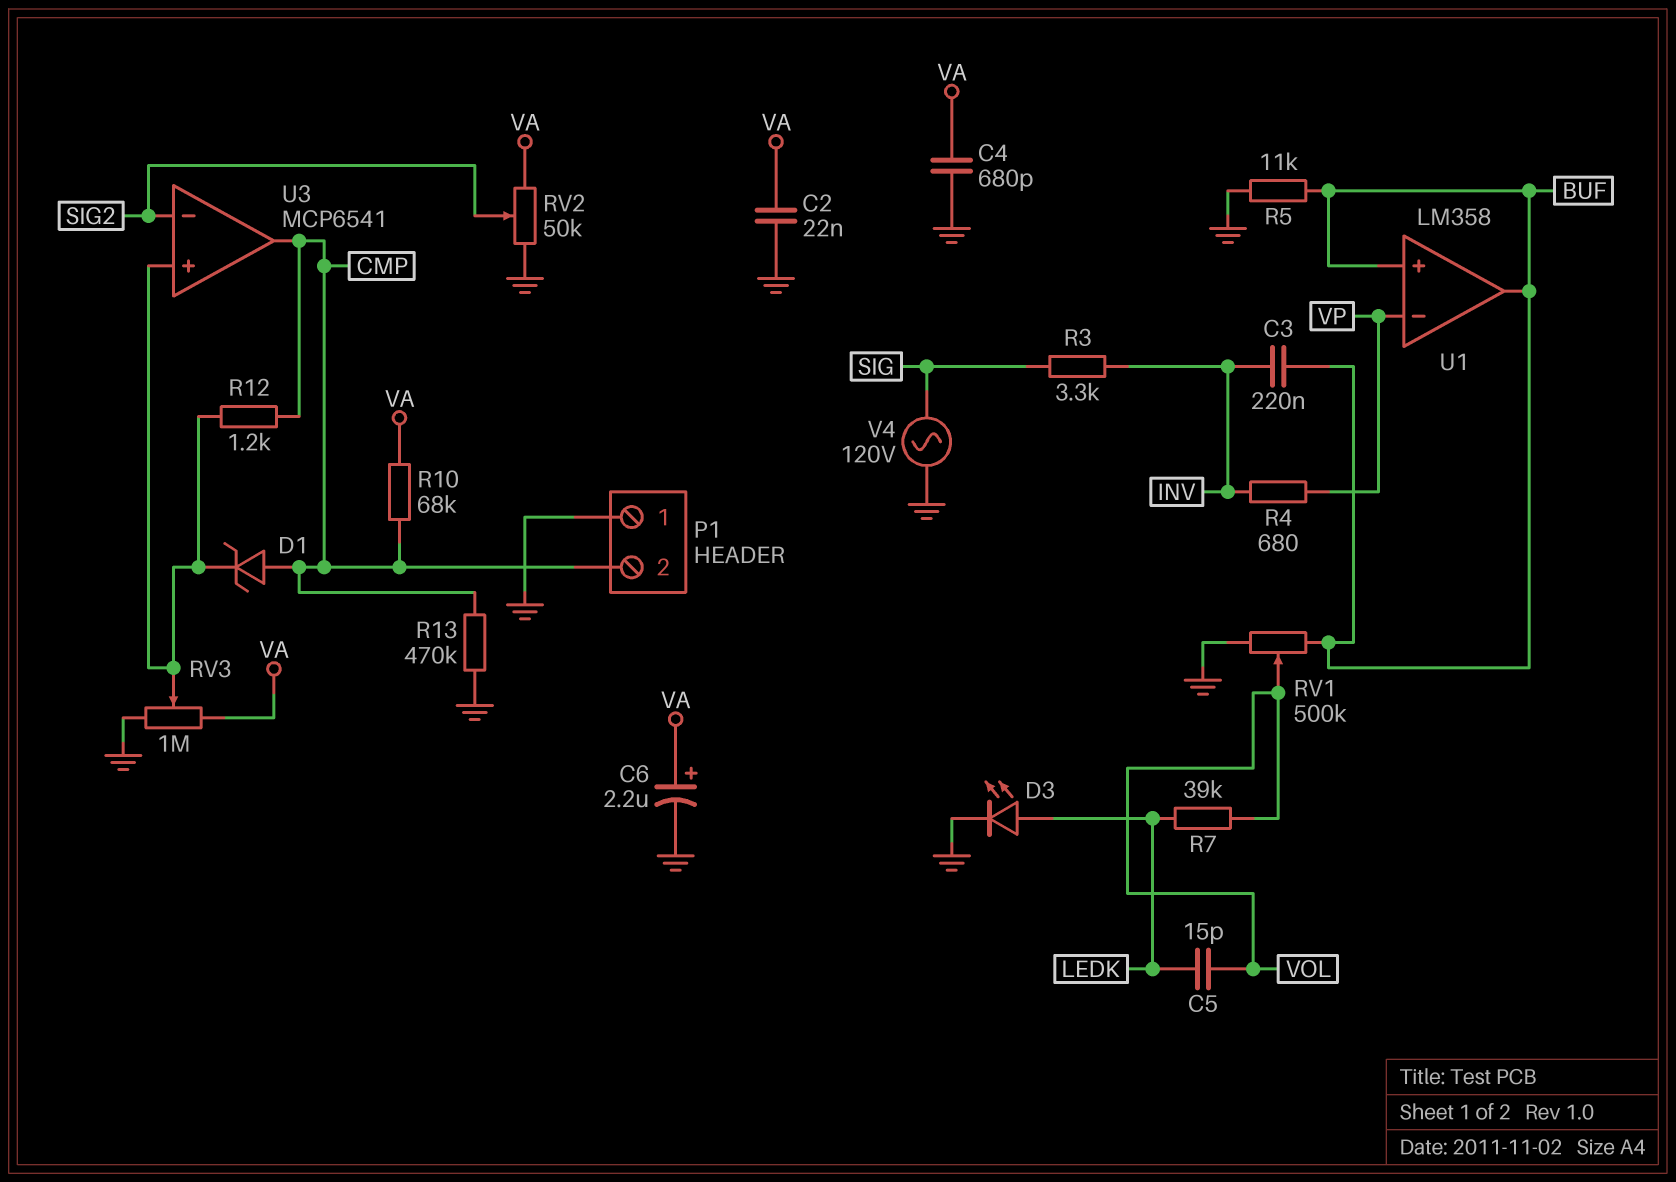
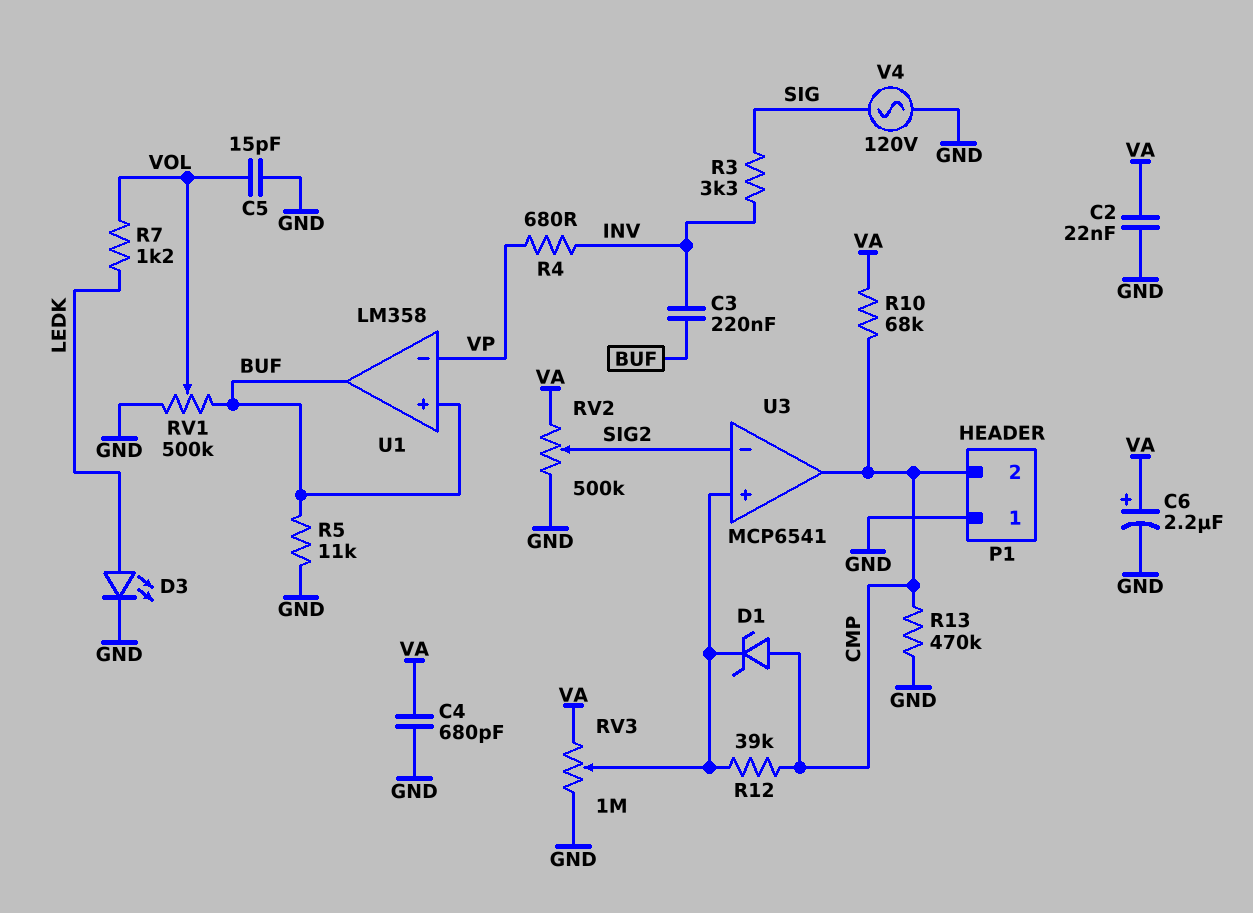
C5: 15pF (LEDK, VOL) -> 15pF (GND, VOL)
R7: 39k (LEDK, VOL) -> 1.2k (LEDK, VOL)
R12: 1.2k (CMP, U3/in+) -> 39k (CMP, U3/in+)
RV2: 50k (GND, VA, wiper SIG2) -> 500k (GND, VA, wiper SIG2)

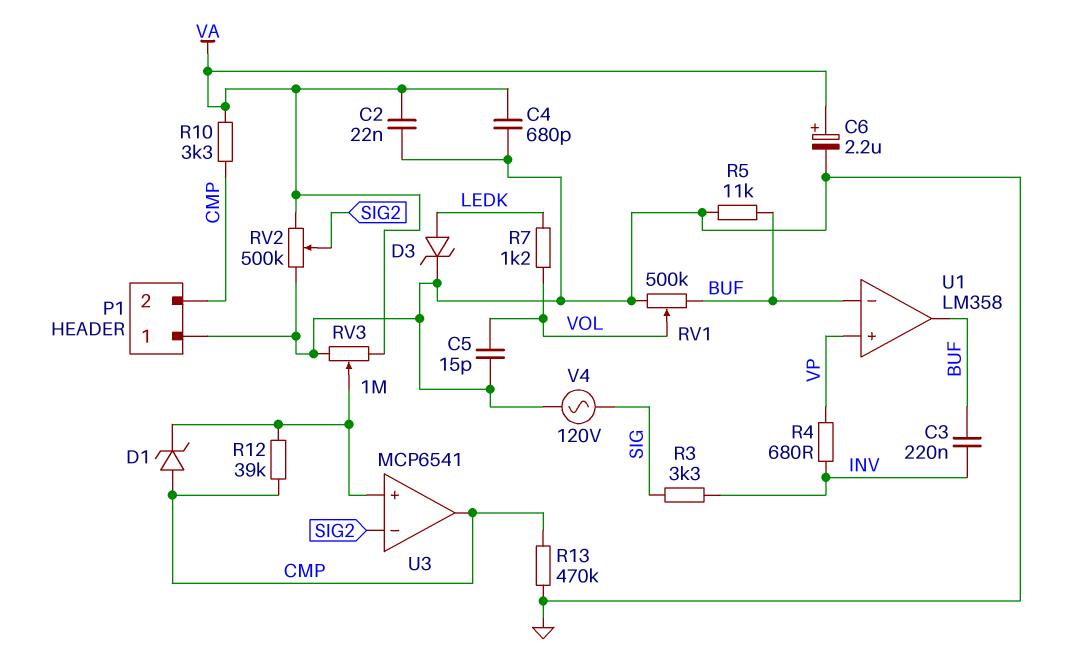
D3: LED (A LEDK, K GND) -> zener (A LEDK, K GND)
R10: 68k (CMP, VA) -> 3.3k (CMP, VA)
U1 pin in+: BUF -> VP
U1 pin in-: VP -> BUF

